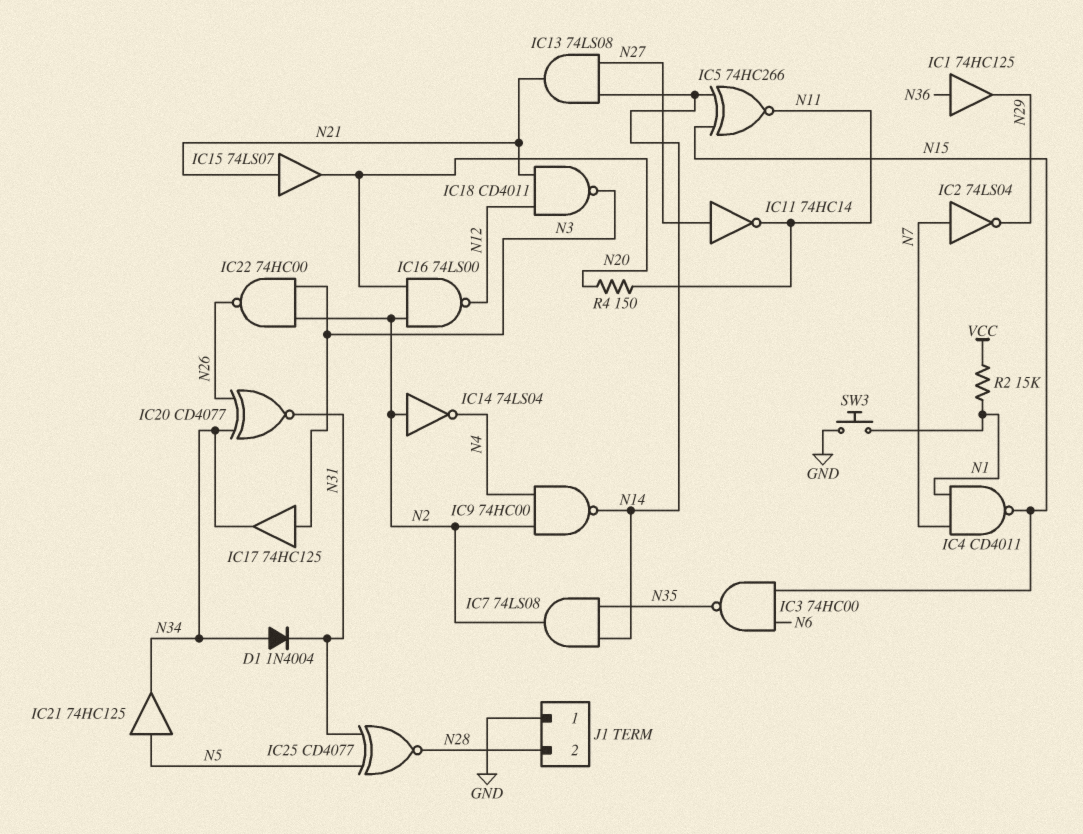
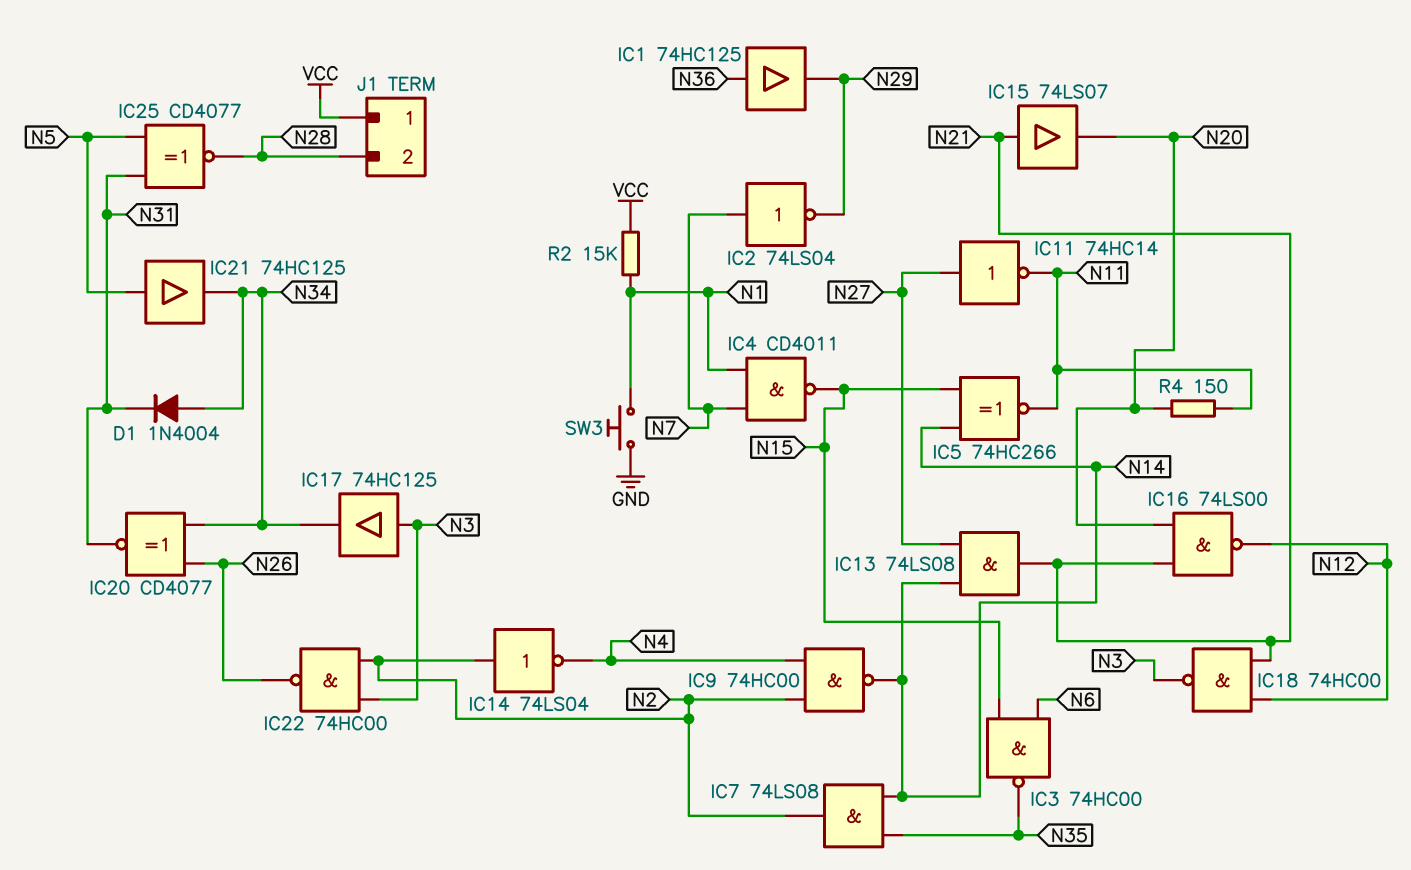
IC16: NAND 74LS00 (in N2, in N20, out N12) -> NAND 74LS00 (in N20, in N21, out N12)
IC18: NAND CD4011 (in N12, in N21, out N3) -> NAND 74HC00 (in N12, in N21, out N3)
J1 pin 1: GND -> VCC

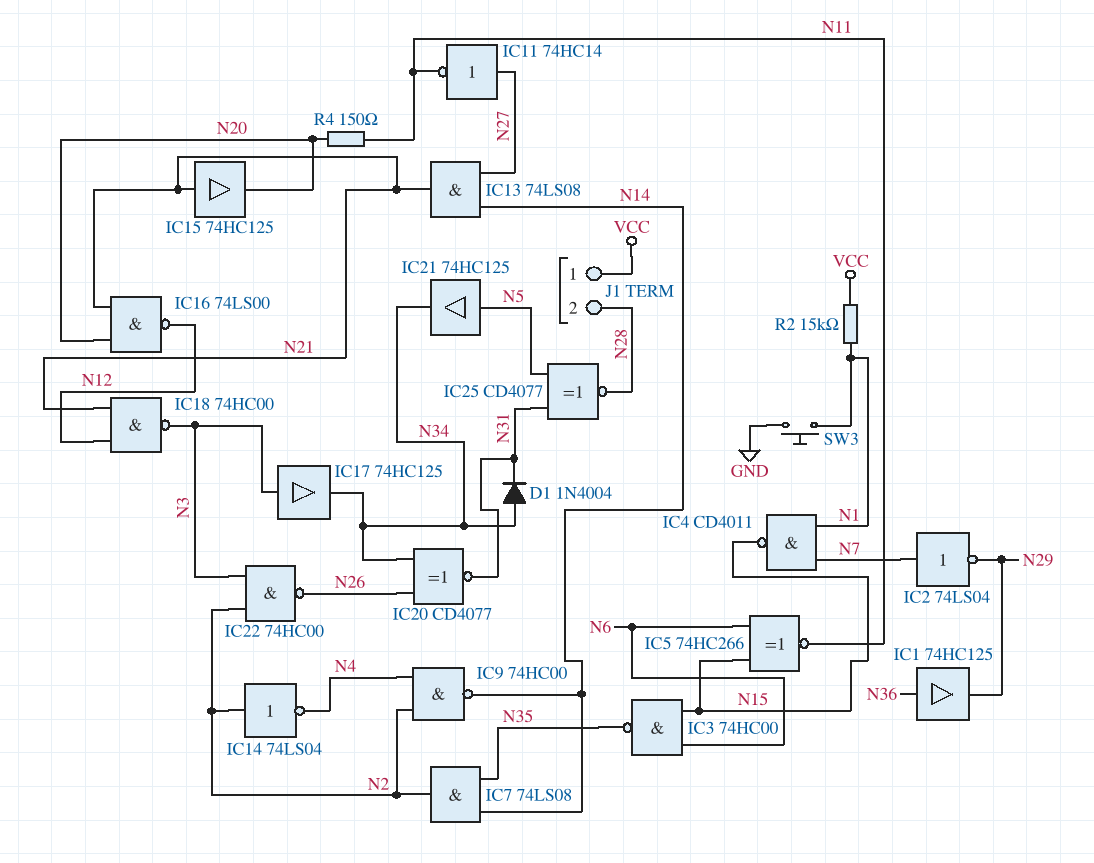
IC5: XNOR 74HC266 (in N14, in N15, out N11) -> XNOR 74HC266 (in N6, in N15, out N11)
IC15: buffer 74LS07 (in N21, out N20) -> buffer 74HC125 (in N21, out N20)

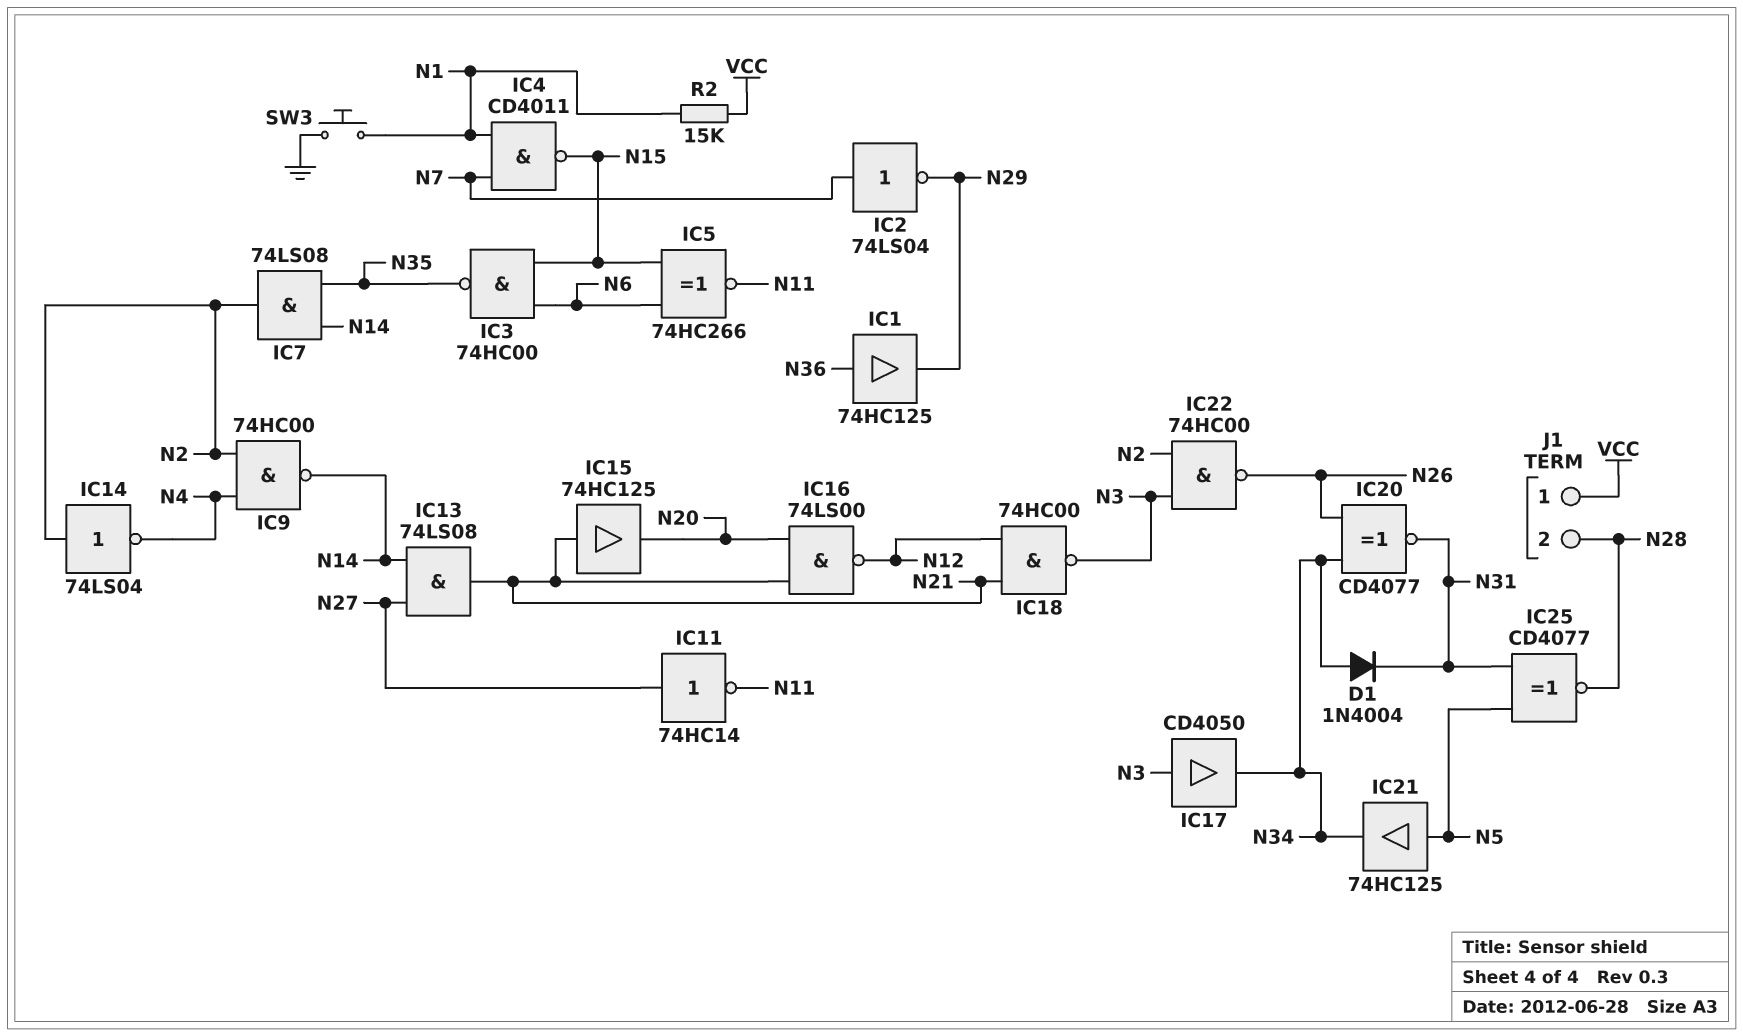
IC17: buffer 74HC125 (in N3, out N34) -> buffer CD4050 (in N3, out N34)
R4: 150 (N11, N20) -> none

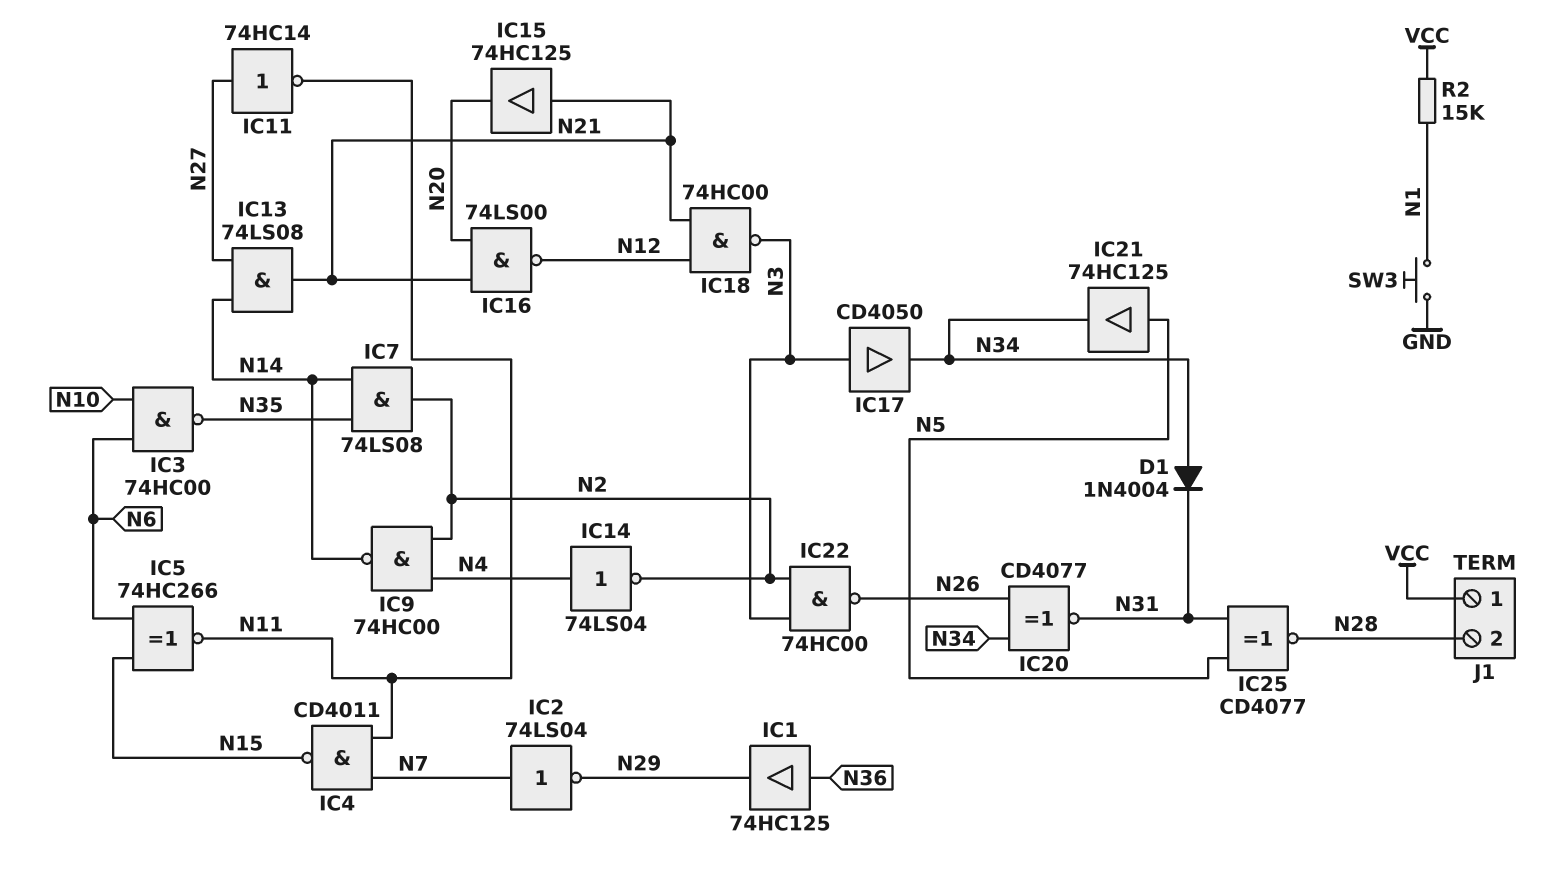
IC3: NAND 74HC00 (in N6, in N15, out N35) -> NAND 74HC00 (in N6, in N10, out N35)
IC4: NAND CD4011 (in N1, in N7, out N15) -> NAND CD4011 (in N7, in N11, out N15)
IC14: NOT 74LS04 (in N2, out N4) -> NOT 74LS04 (in N4, out N2)

